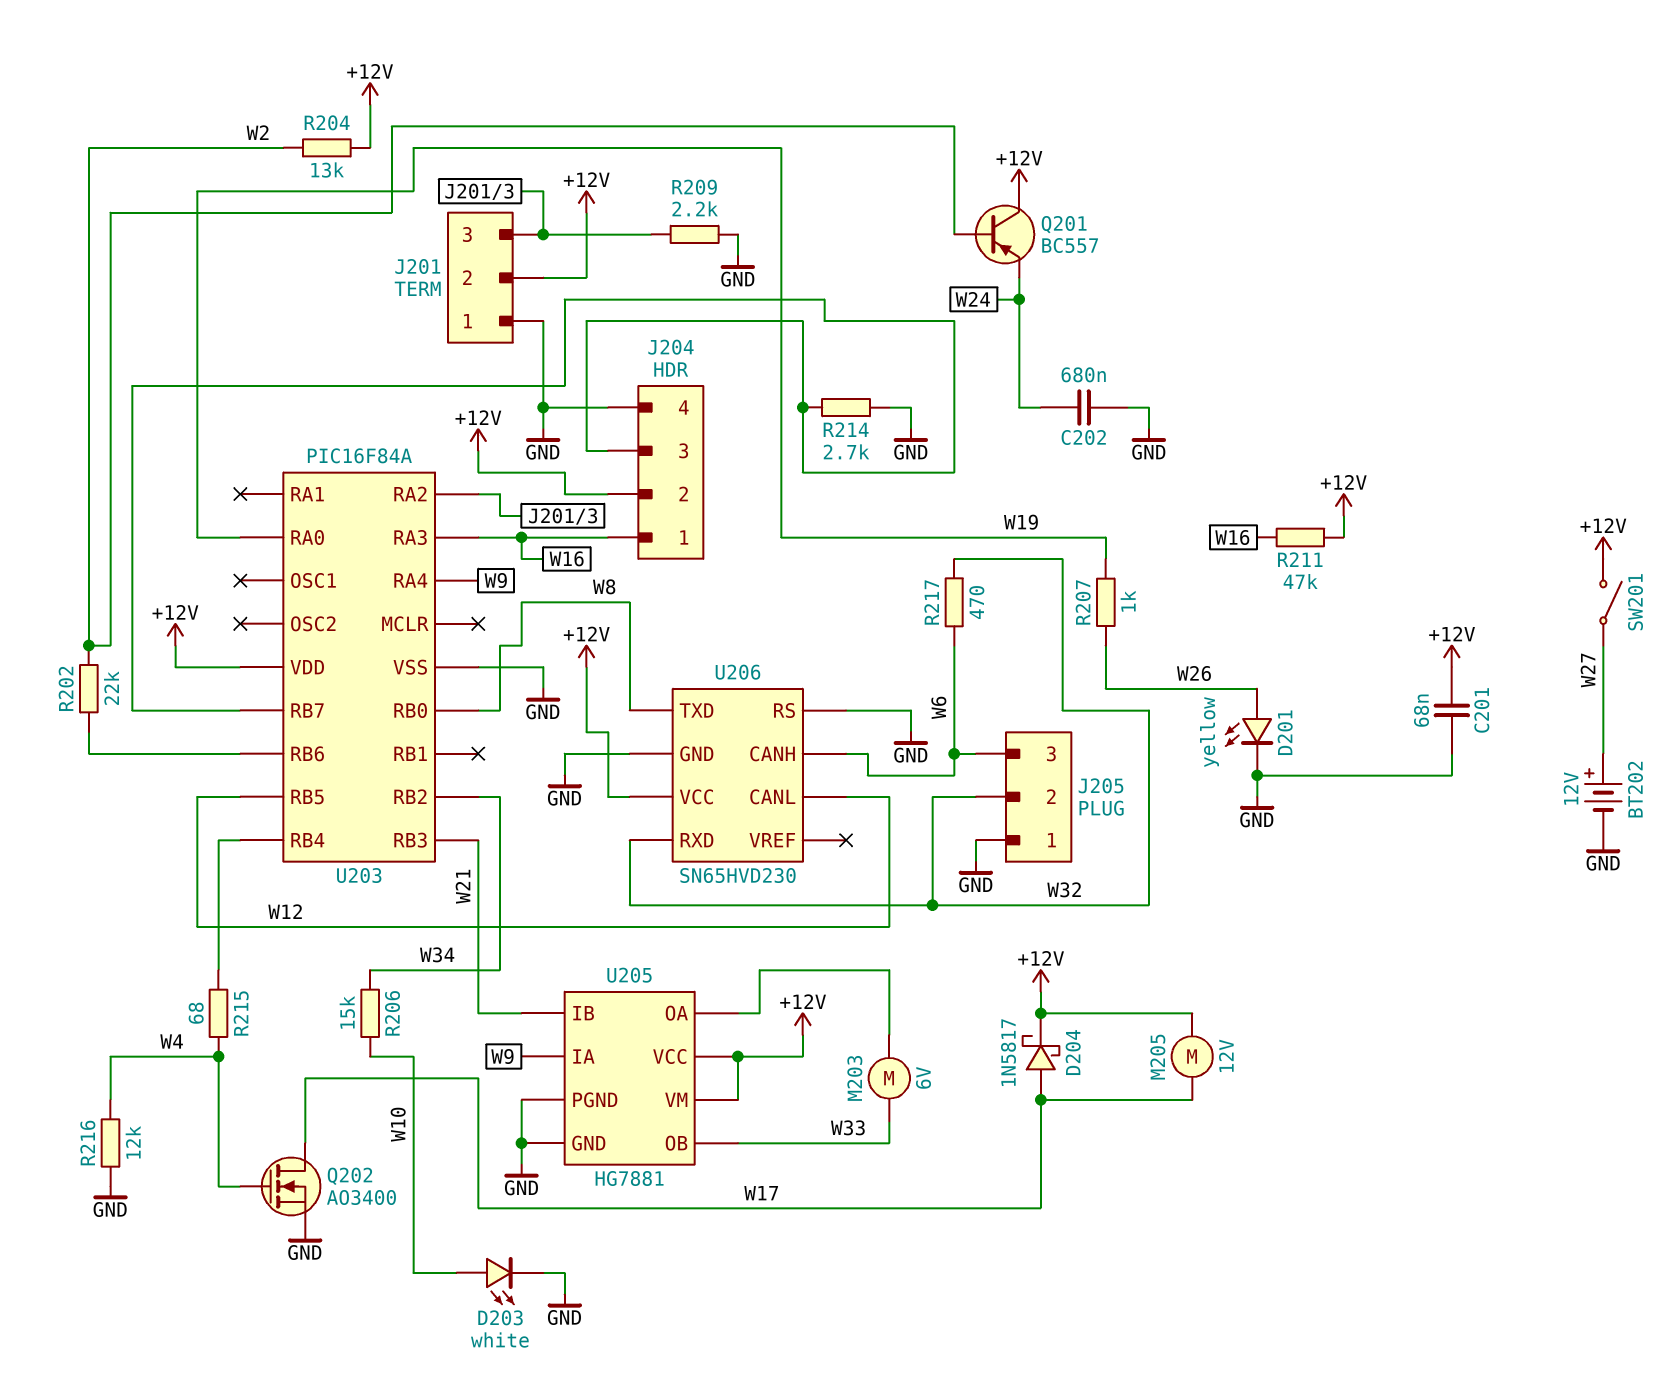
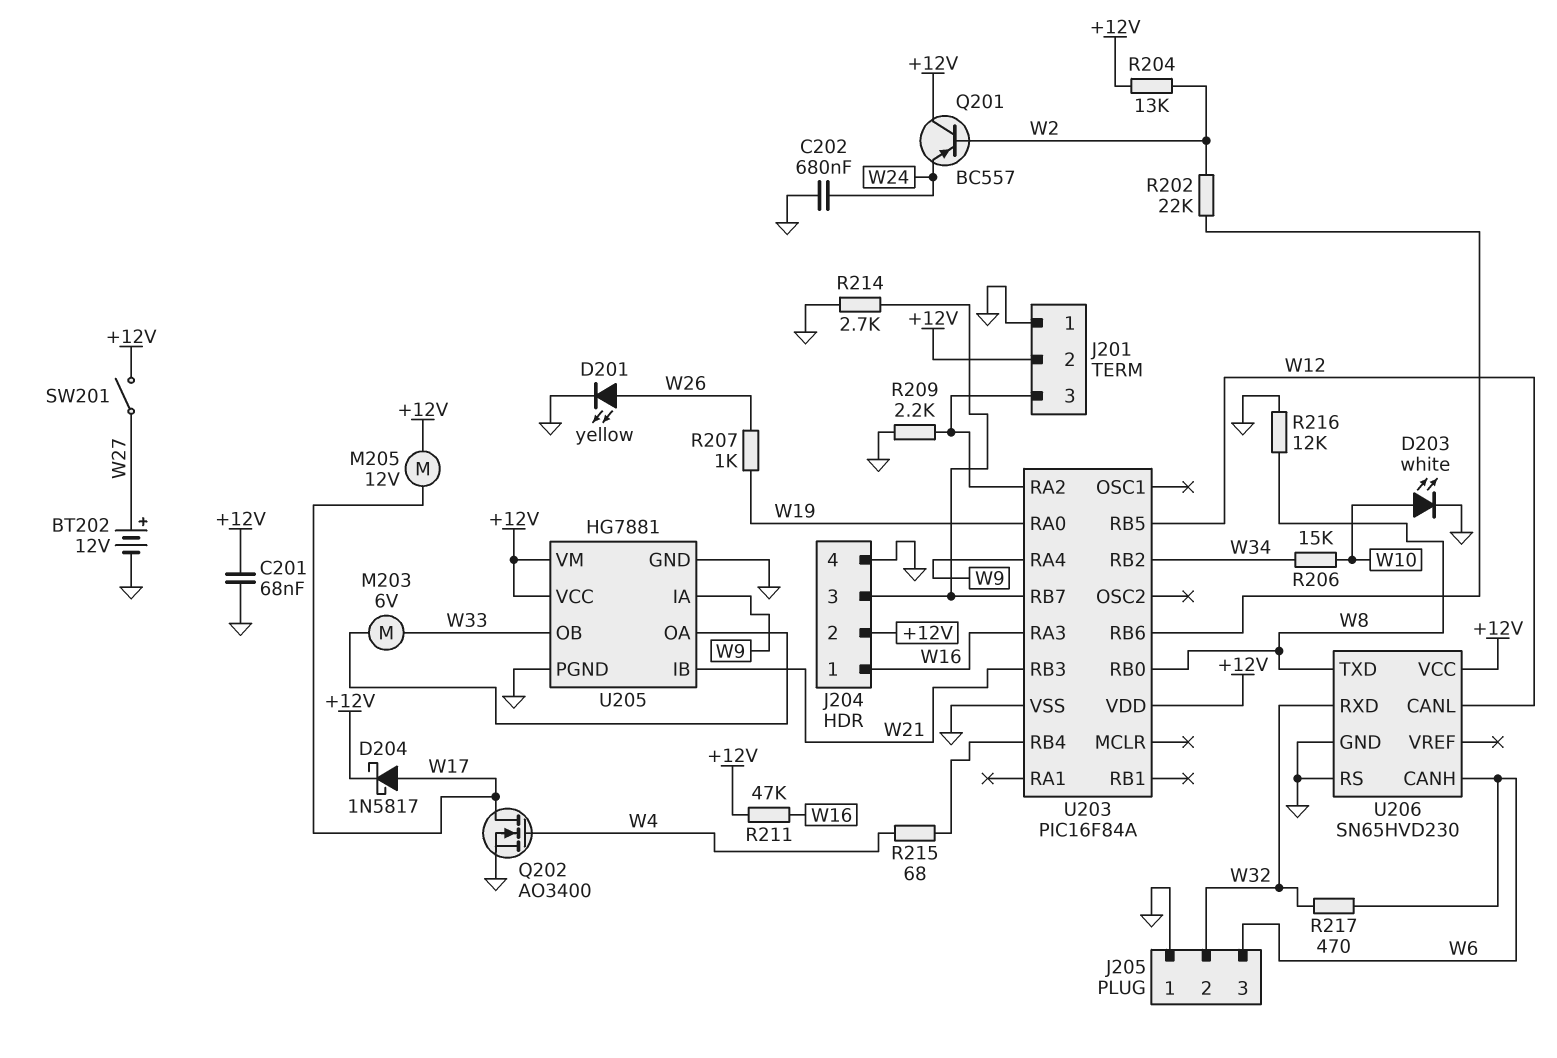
R216: 12k (GND, W4) -> 12k (GND, W8)

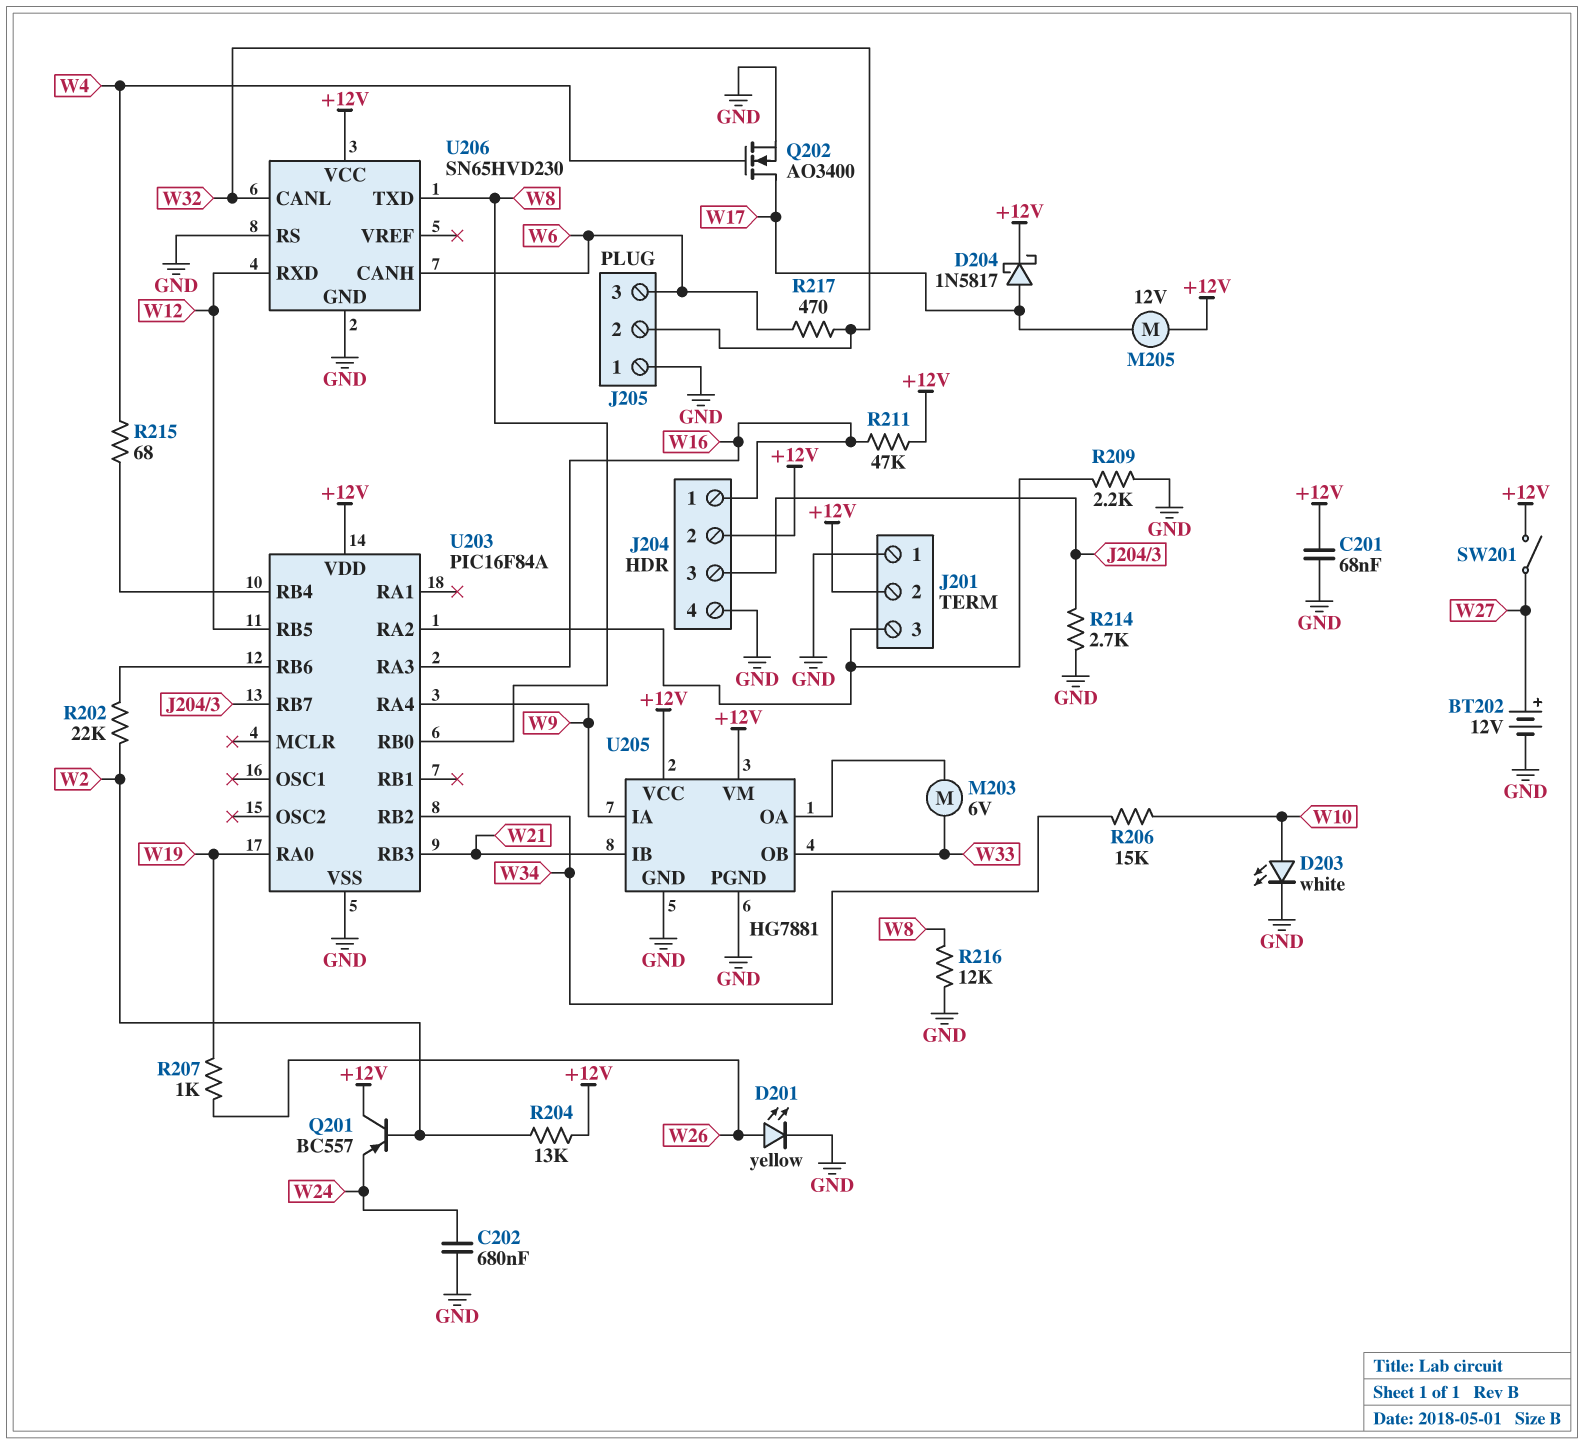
U206 pin CANL: W12 -> W32
U206 pin RXD: W32 -> W12

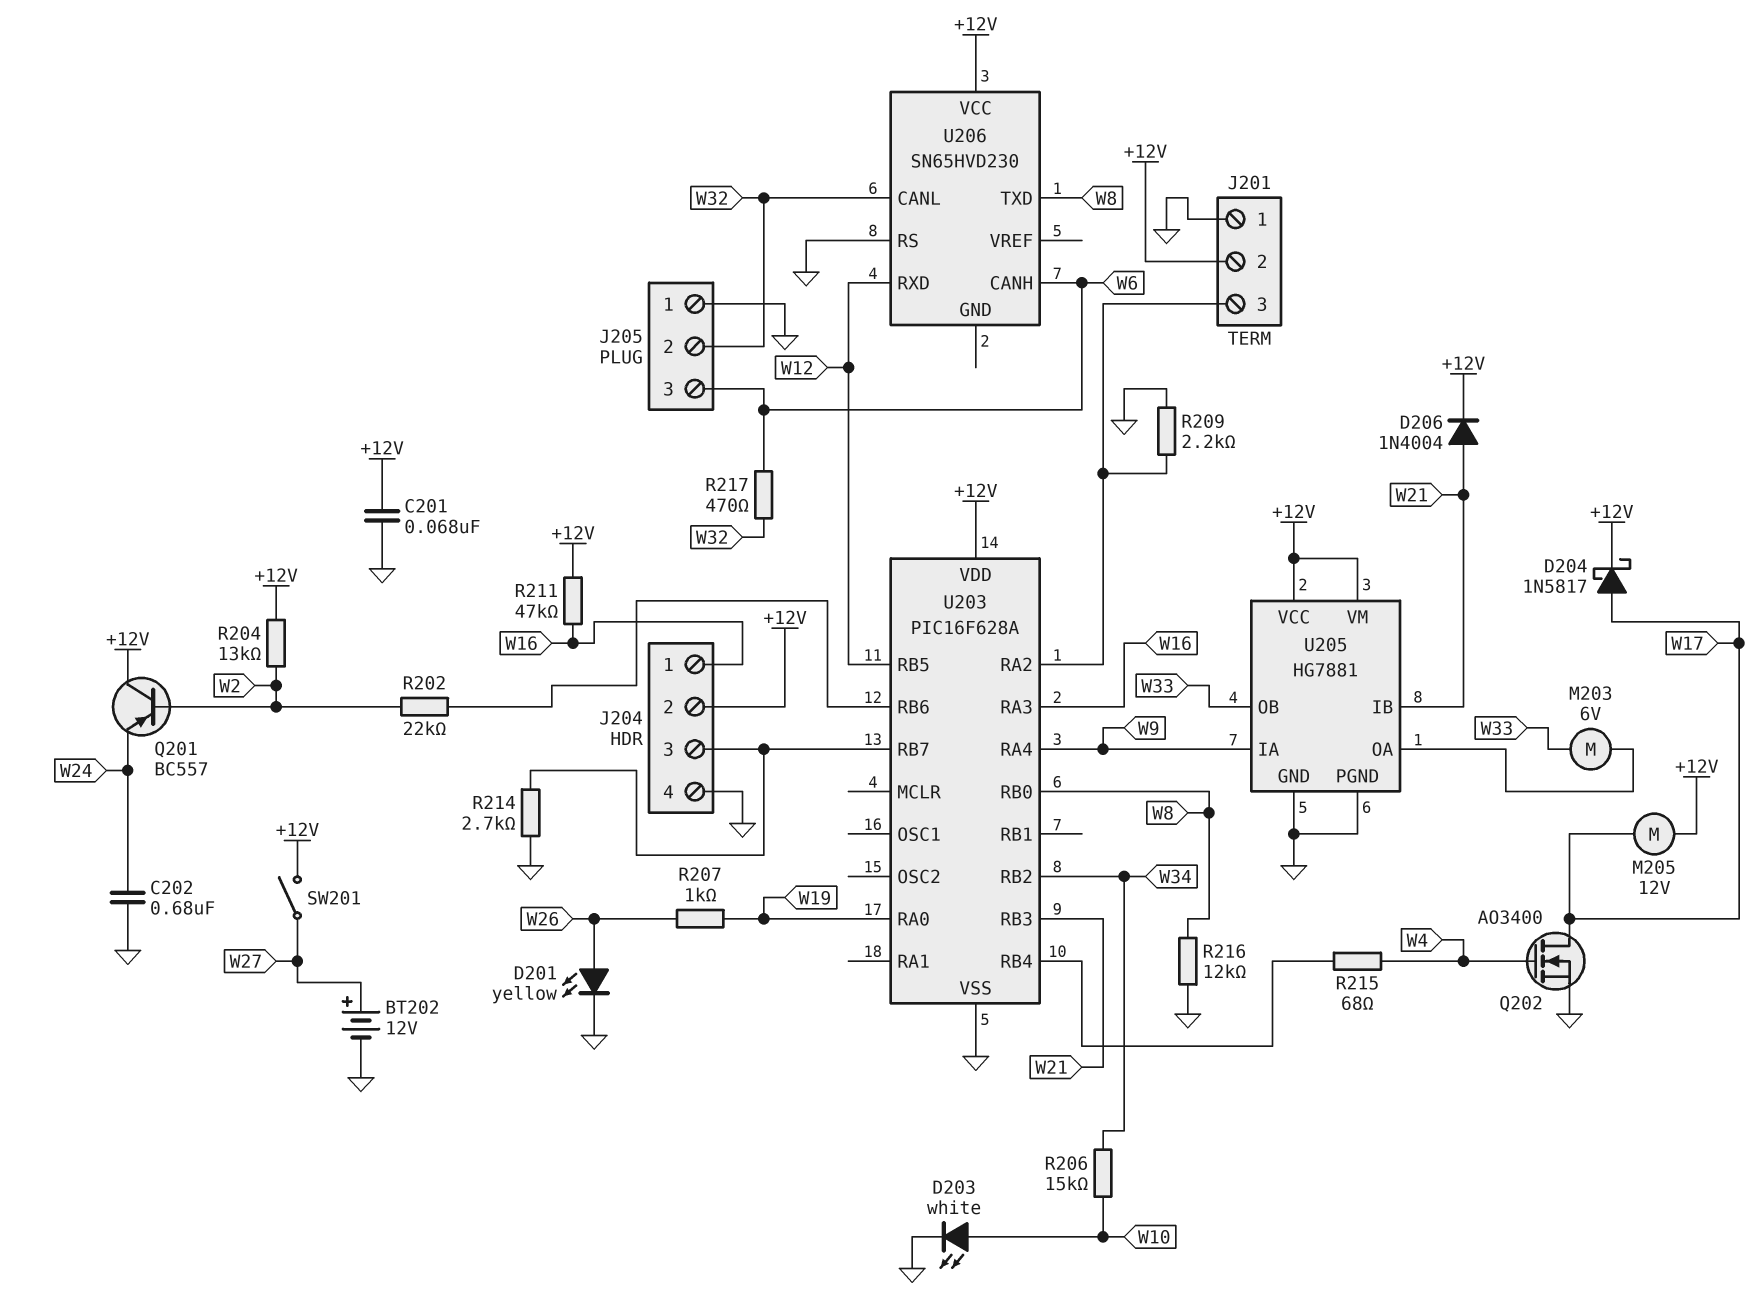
D206: none -> diode 1N4004 (A W21, K +12V)
U203: PIC16F84A -> PIC16F628A
U206 pin GND: GND -> none

